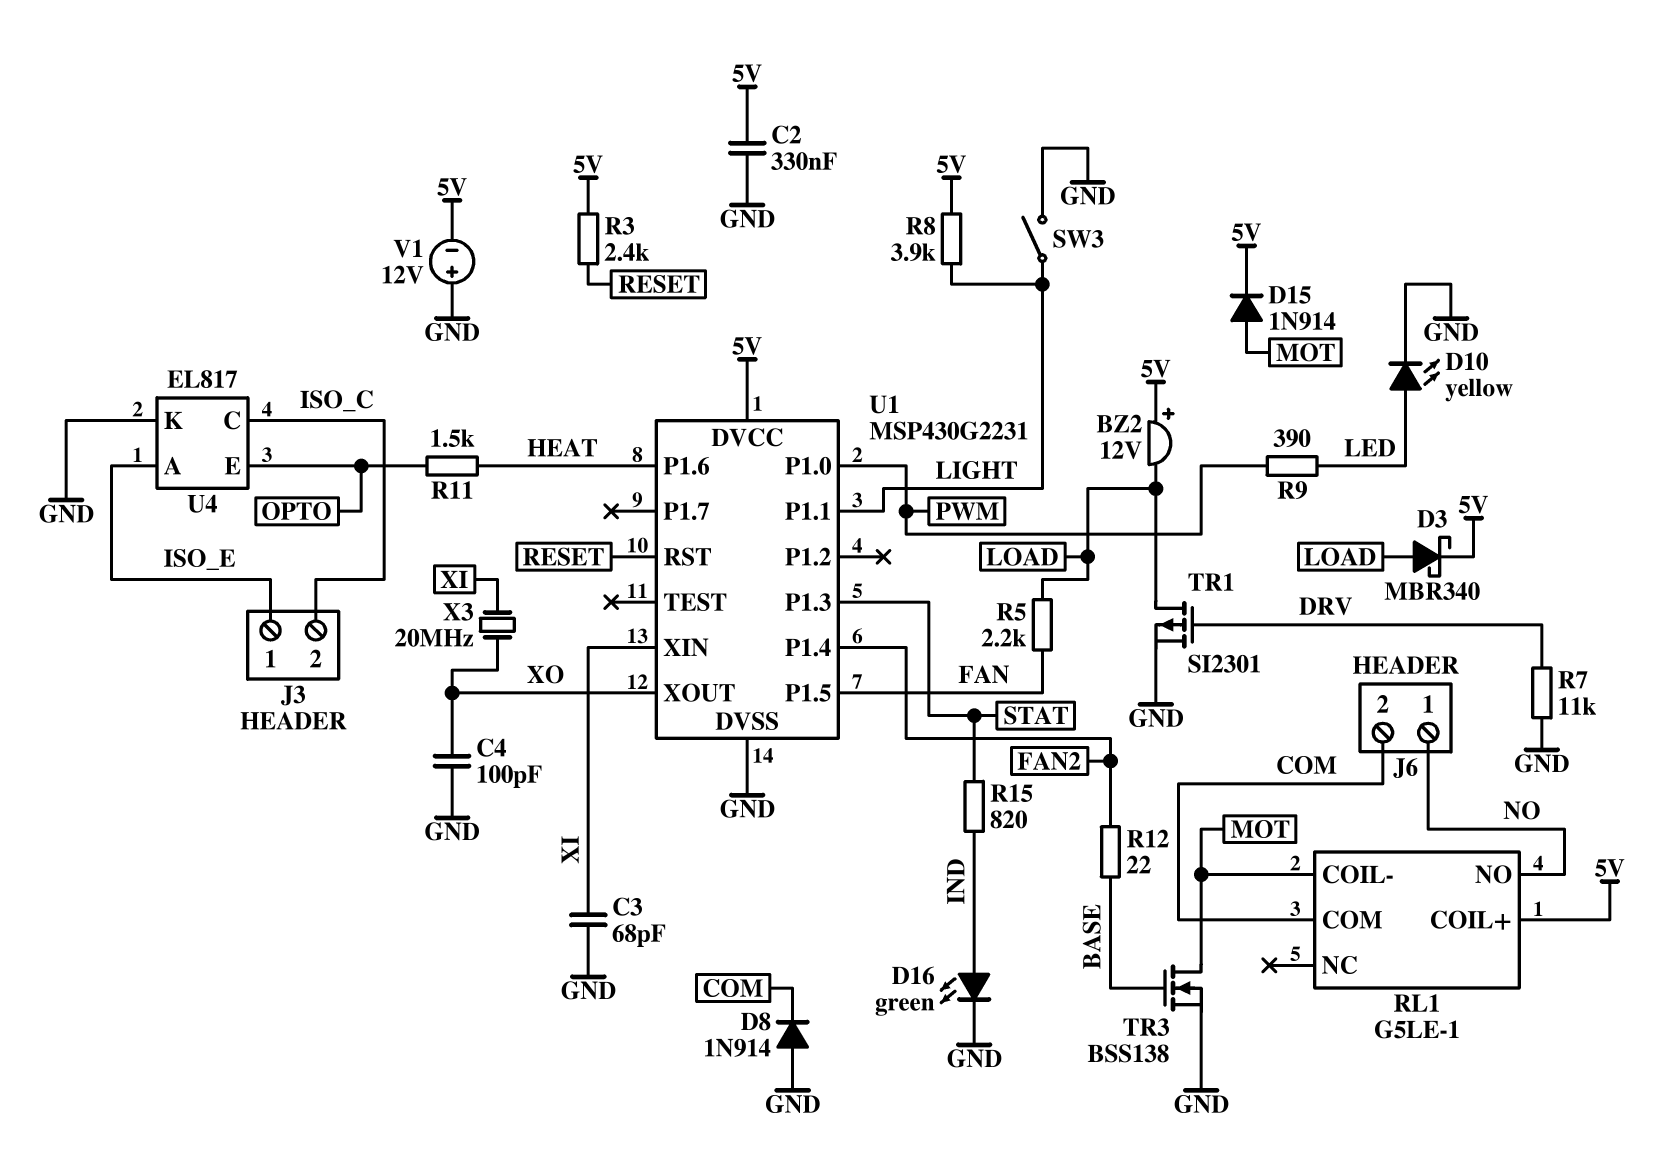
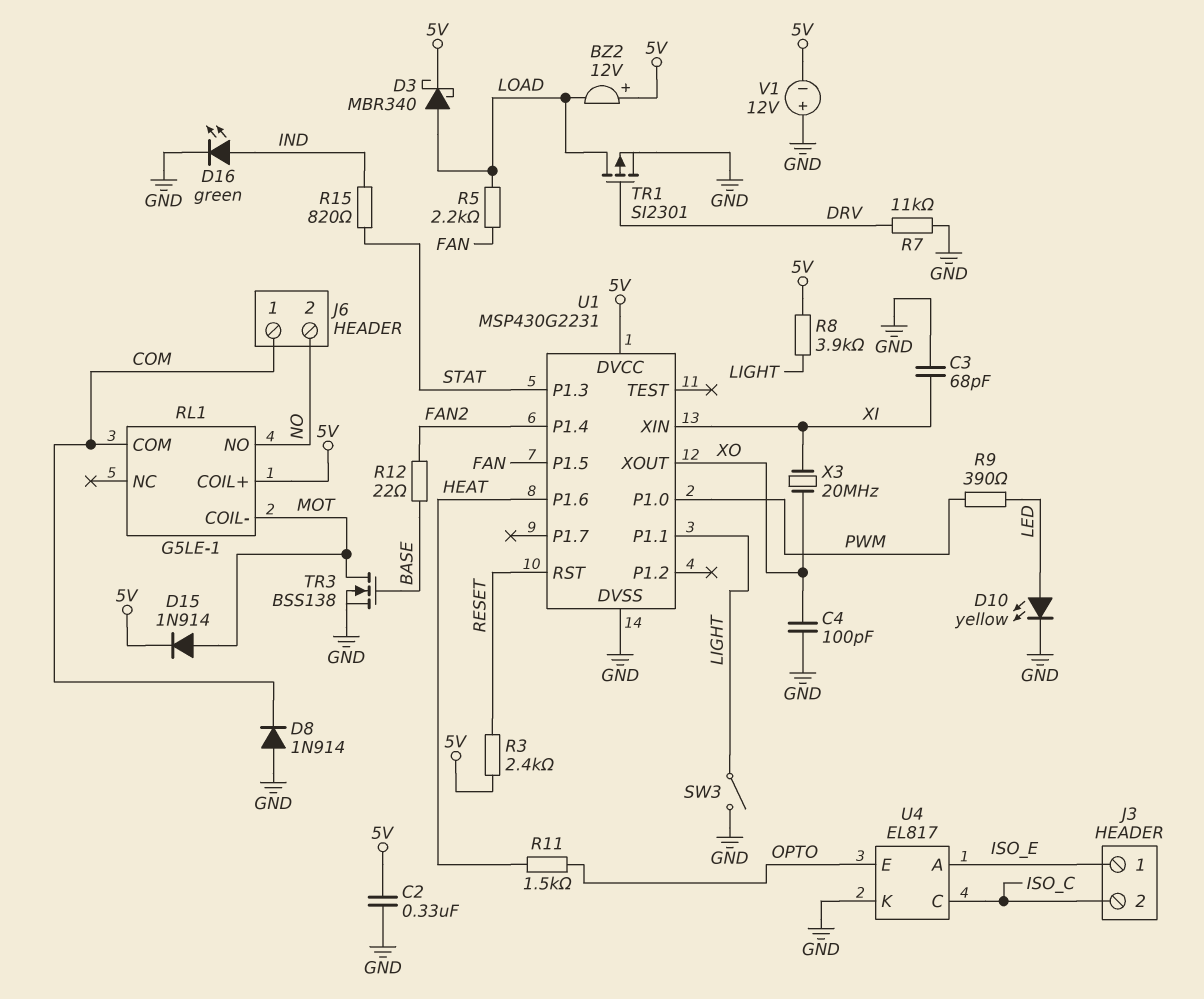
J6 pin 1: NO -> COM
J6 pin 2: COM -> NO

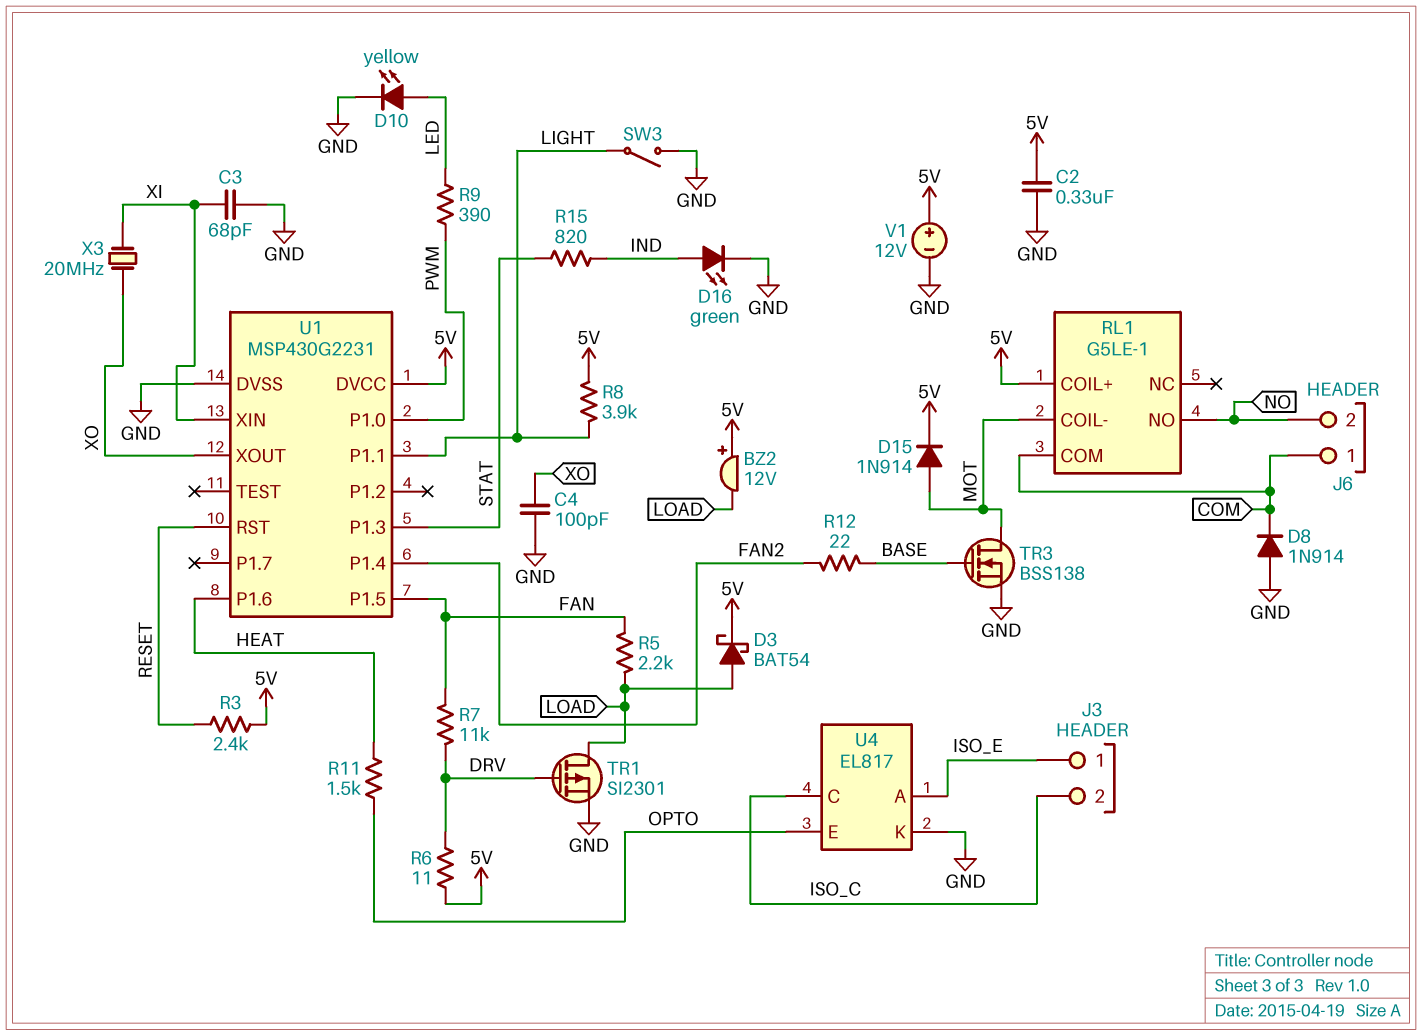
D3: schottky MBR340 (A LOAD, K 5V) -> schottky BAT54 (A LOAD, K 5V)
R6: none -> 11 (5V, DRV)
R7: 11k (DRV, GND) -> 11k (DRV, FAN)
V1: 12V (plus GND, minus 5V) -> 12V (plus 5V, minus GND)

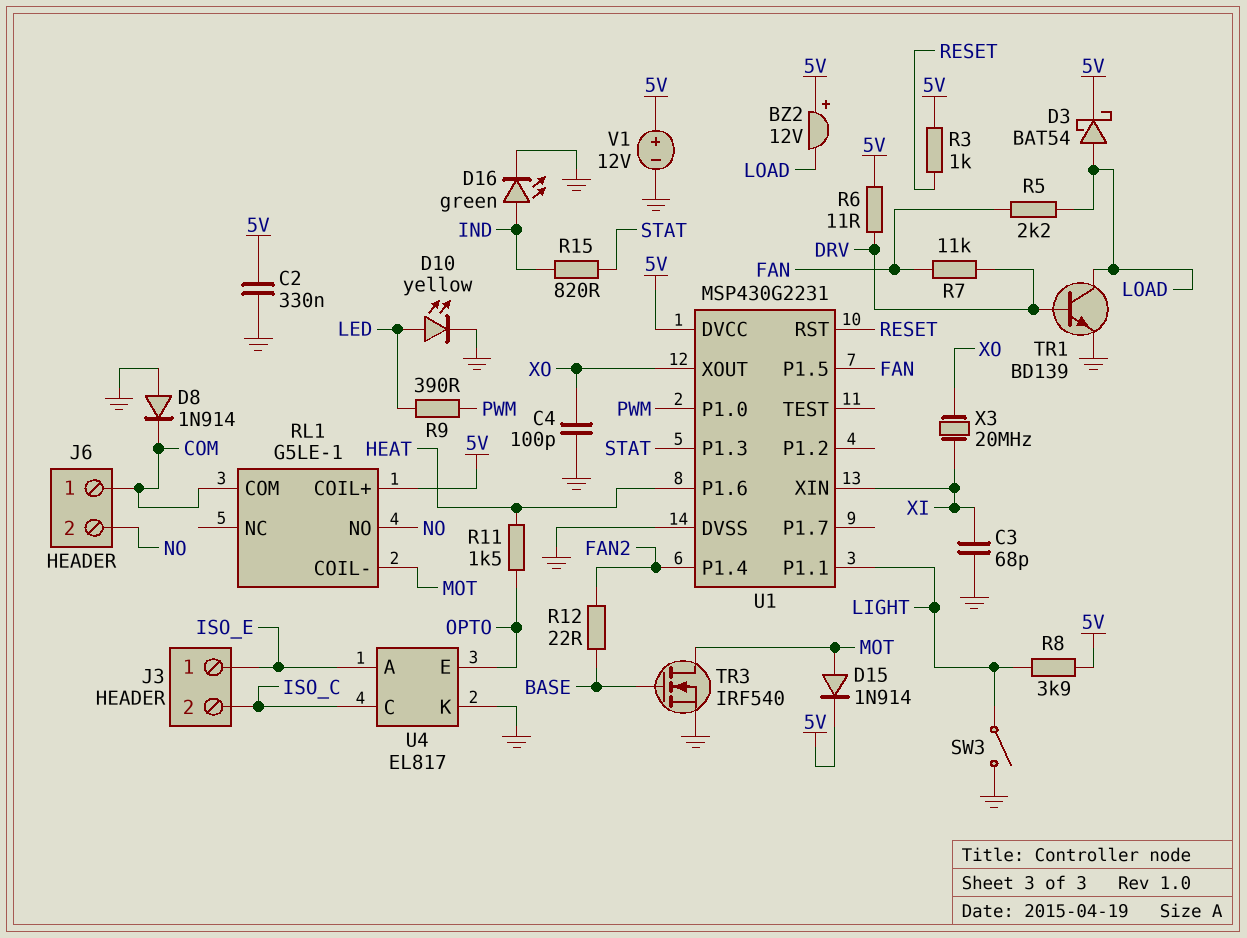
R3: 2.4k (5V, RESET) -> 1k (5V, RESET)
TR1: PMOS SI2301 (G DRV, D LOAD, S GND) -> NPN BD139 (B DRV, C LOAD, E GND)
TR3: NMOS BSS138 (G BASE, D MOT, S GND) -> NMOS IRF540 (G BASE, D MOT, S GND)

